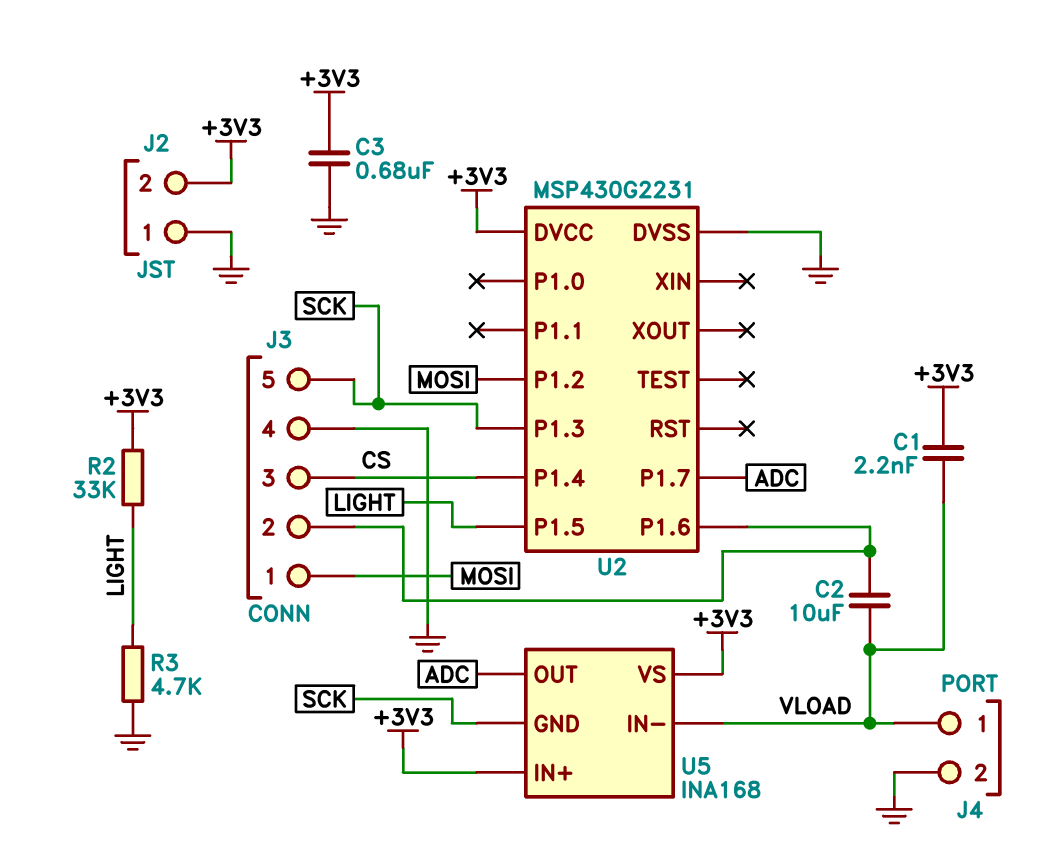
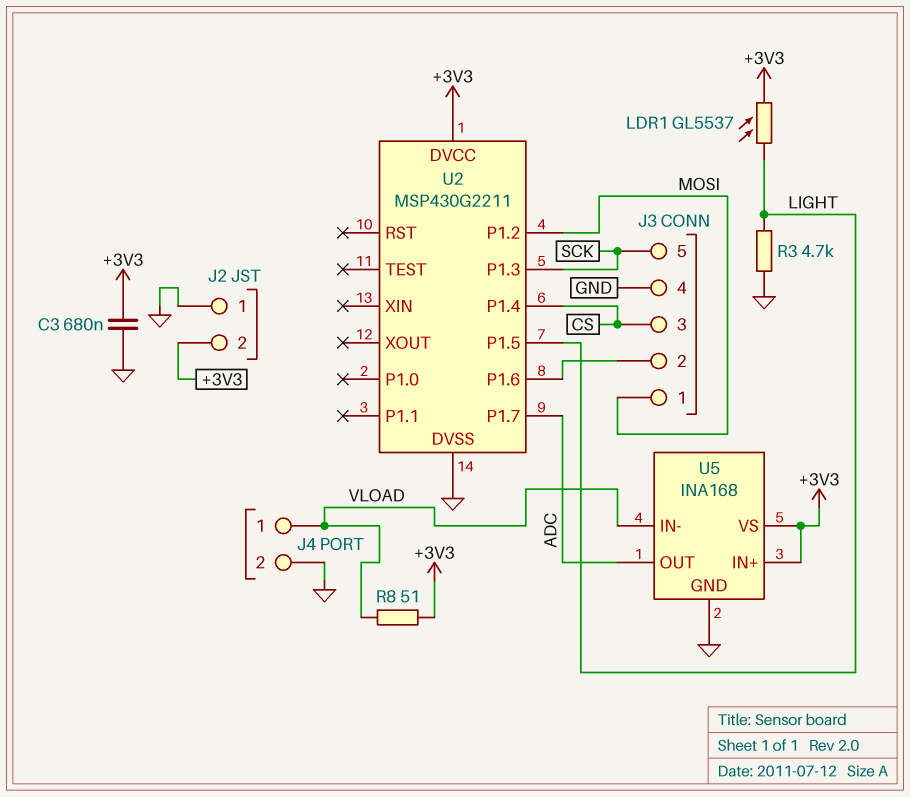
C1: 2.2nF (+3V3, VLOAD) -> none
C2: 10uF (J3/2, VLOAD) -> none
LDR1: none -> GL5537 (+3V3, LIGHT)
R2: 33k (+3V3, LIGHT) -> none
R8: none -> 51 (+3V3, VLOAD)
U2: MSP430G2231 -> MSP430G2211
U5 pin GND: SCK -> GND

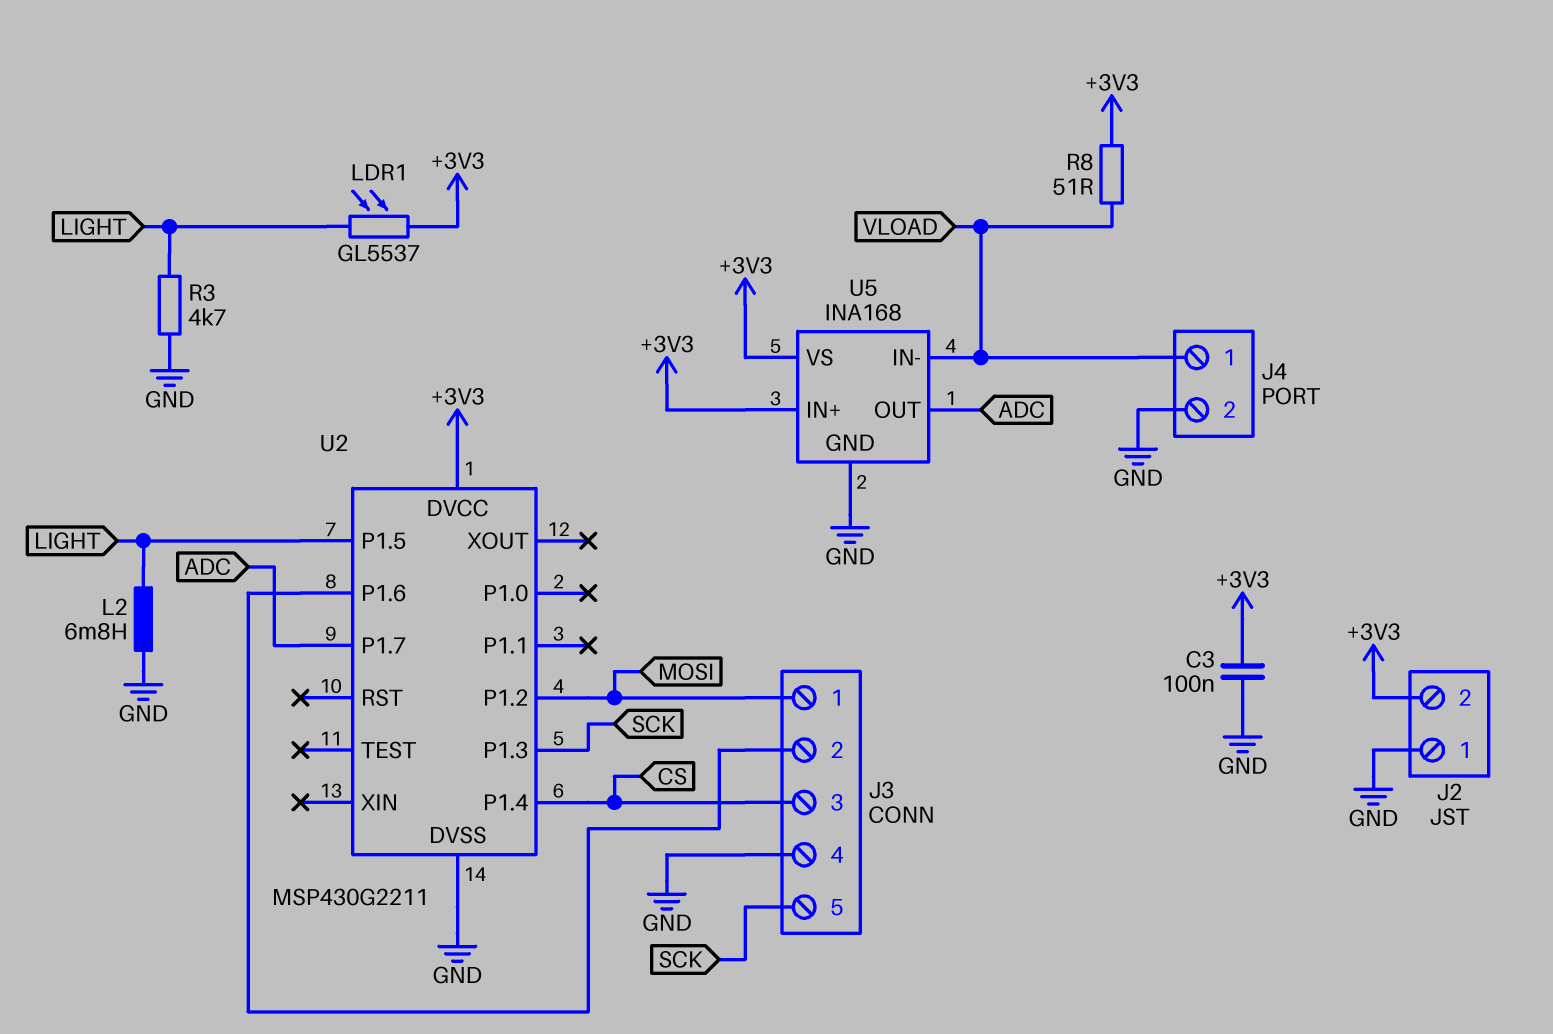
C3: 680nF (+3V3, GND) -> 100nF (+3V3, GND)
L2: none -> 6.8mH (GND, LIGHT)

